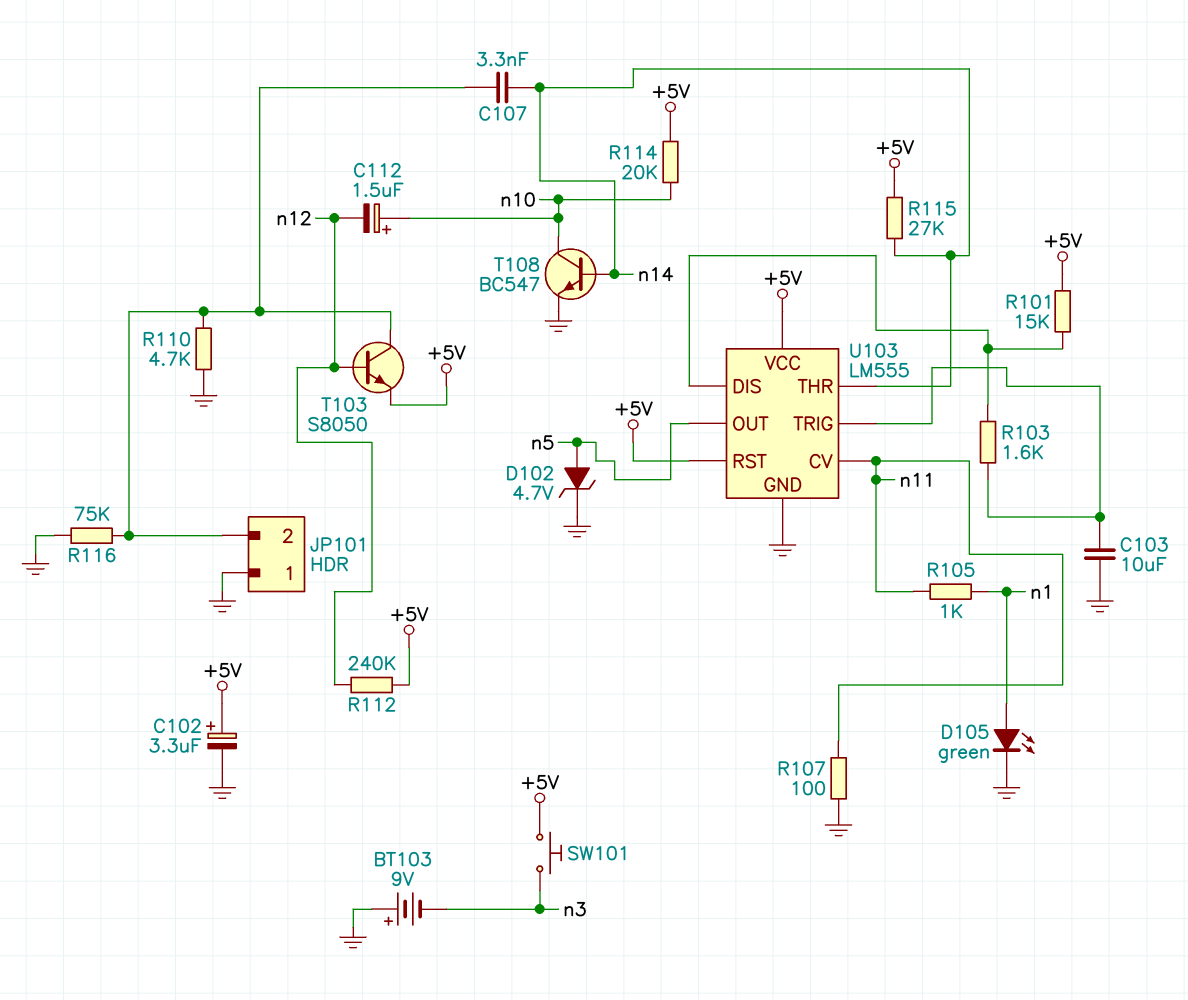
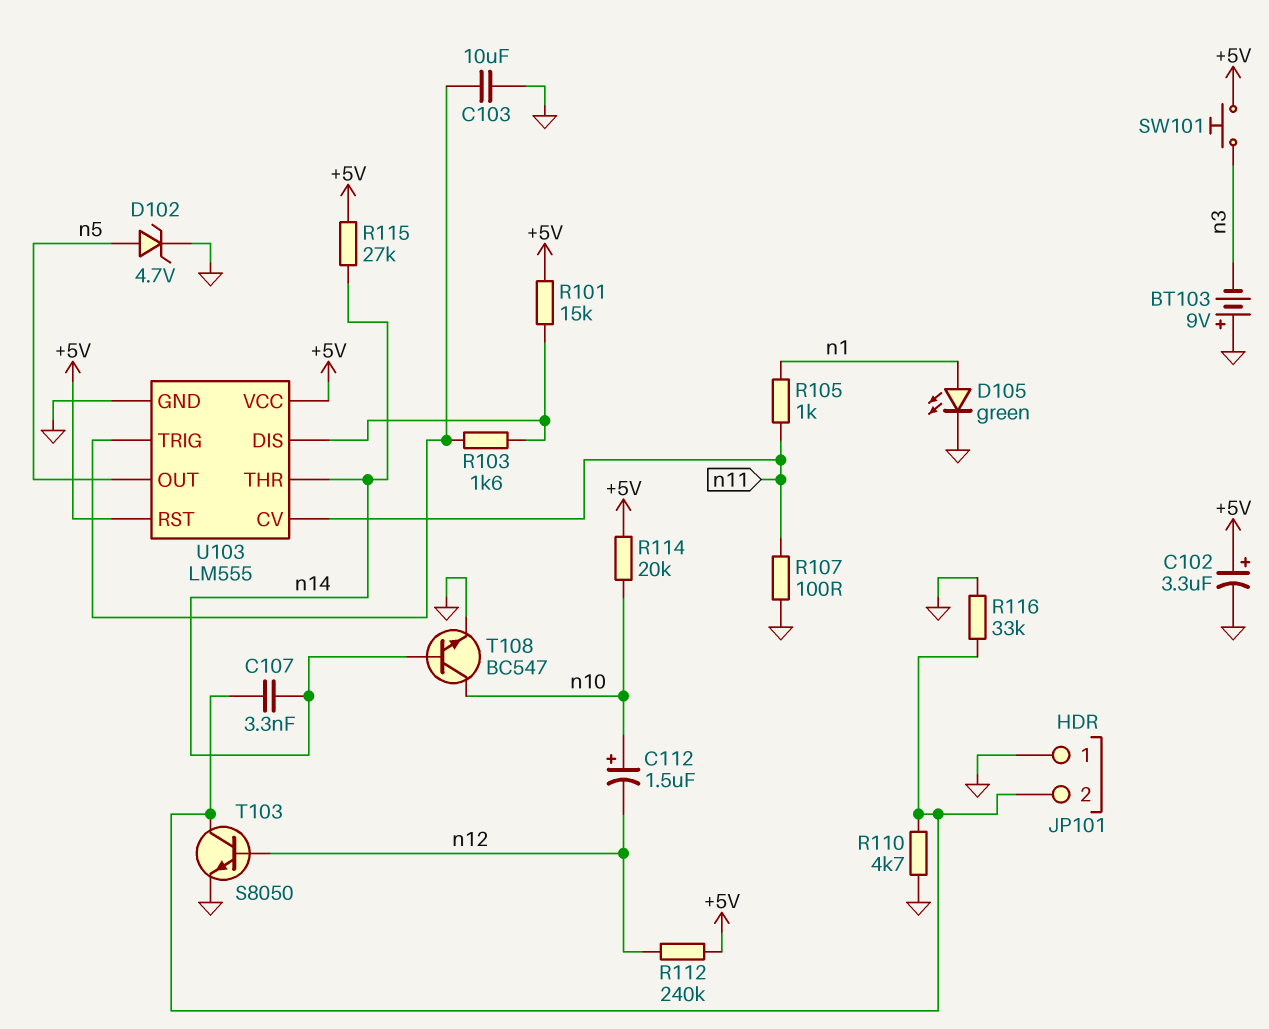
R116: 75k (GND, JP101/2) -> 33k (GND, JP101/2)
T103: NPN S8050 (B n12, C JP101/2, E +5V) -> NPN S8050 (B n12, C JP101/2, E GND)

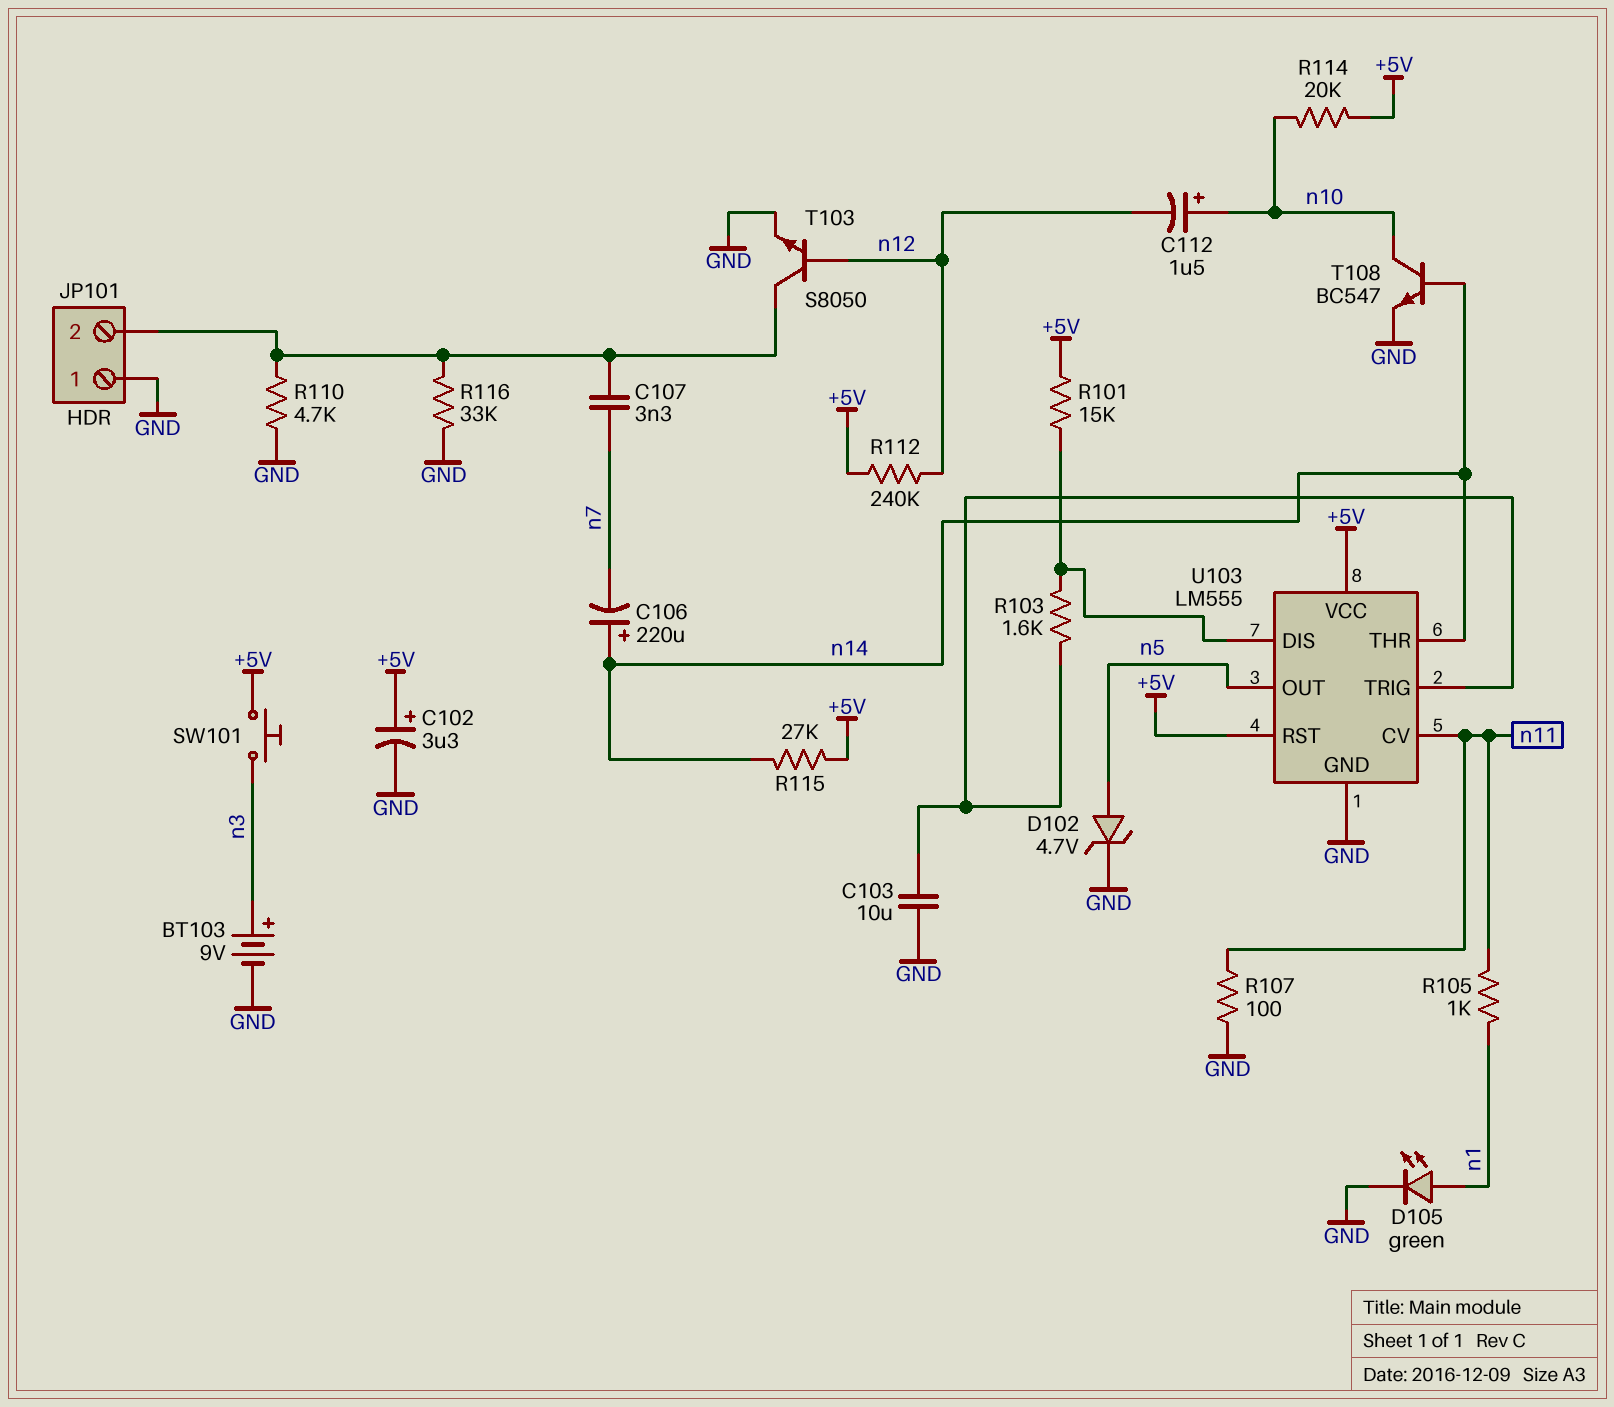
BT103: 9V (plus GND, minus n3) -> 9V (plus n3, minus GND)
C106: none -> 220uF (plus n14, minus n7)
C107: 3.3nF (JP101/2, n14) -> 3.3nF (JP101/2, n7)

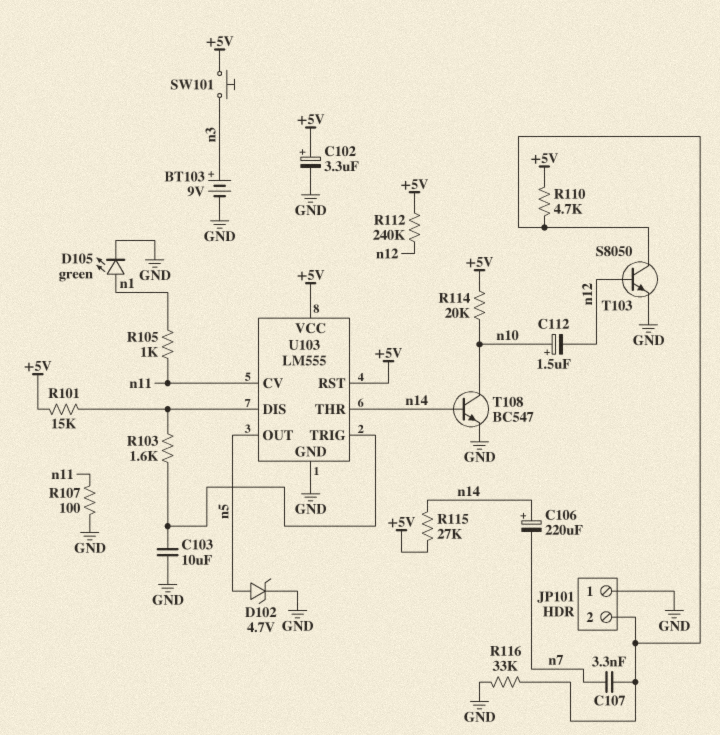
R110: 4.7k (GND, JP101/2) -> 4.7k (+5V, JP101/2)

